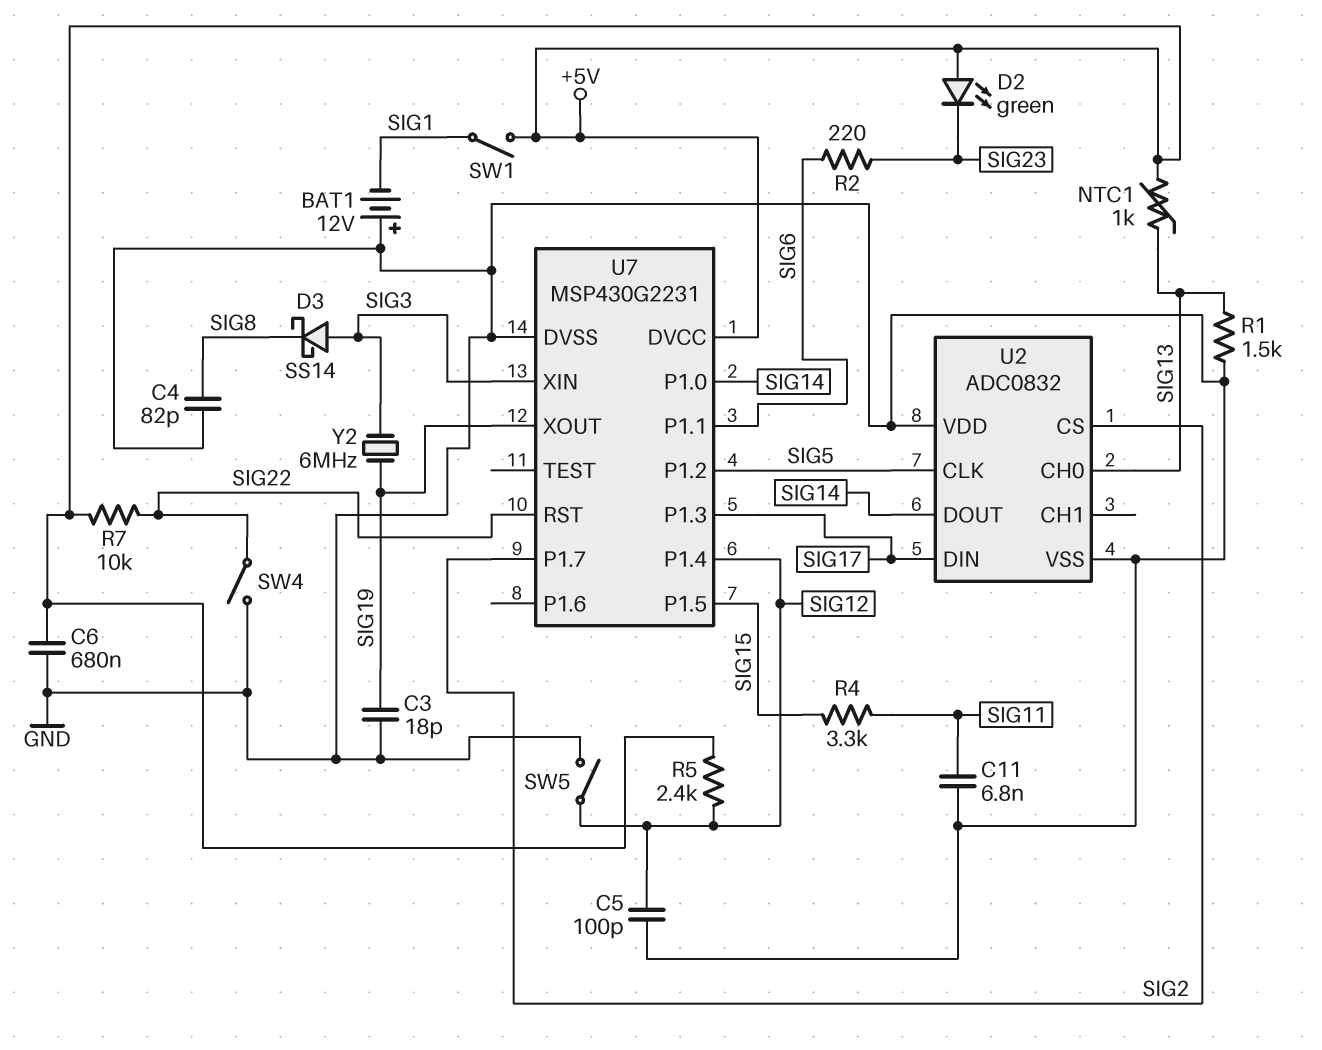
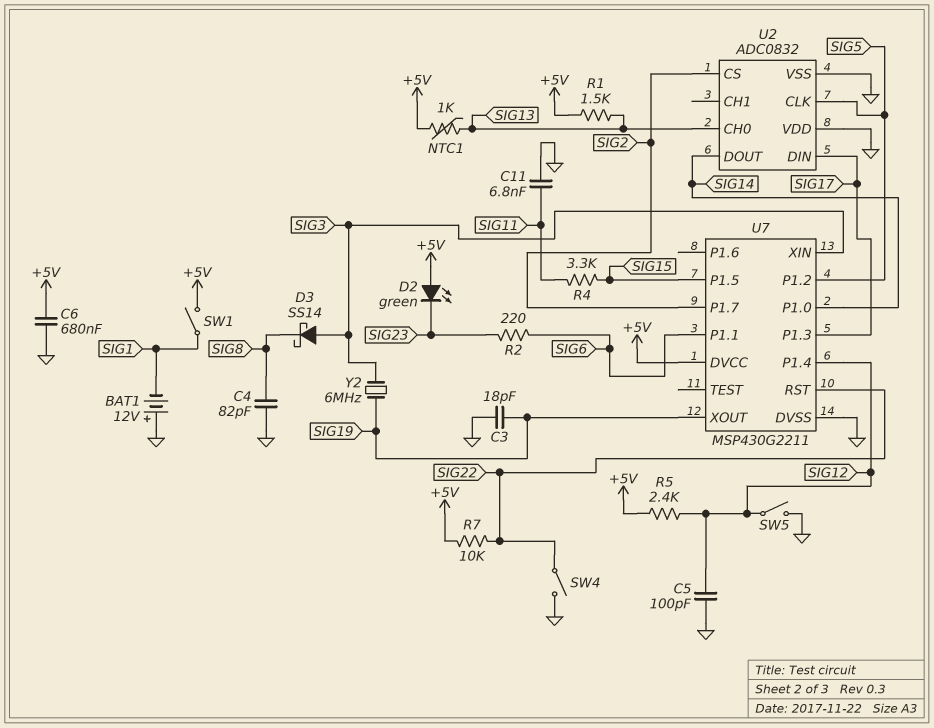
R1: 1.5k (GND, SIG13) -> 1.5k (+5V, SIG13)
U7: MSP430G2231 -> MSP430G2211

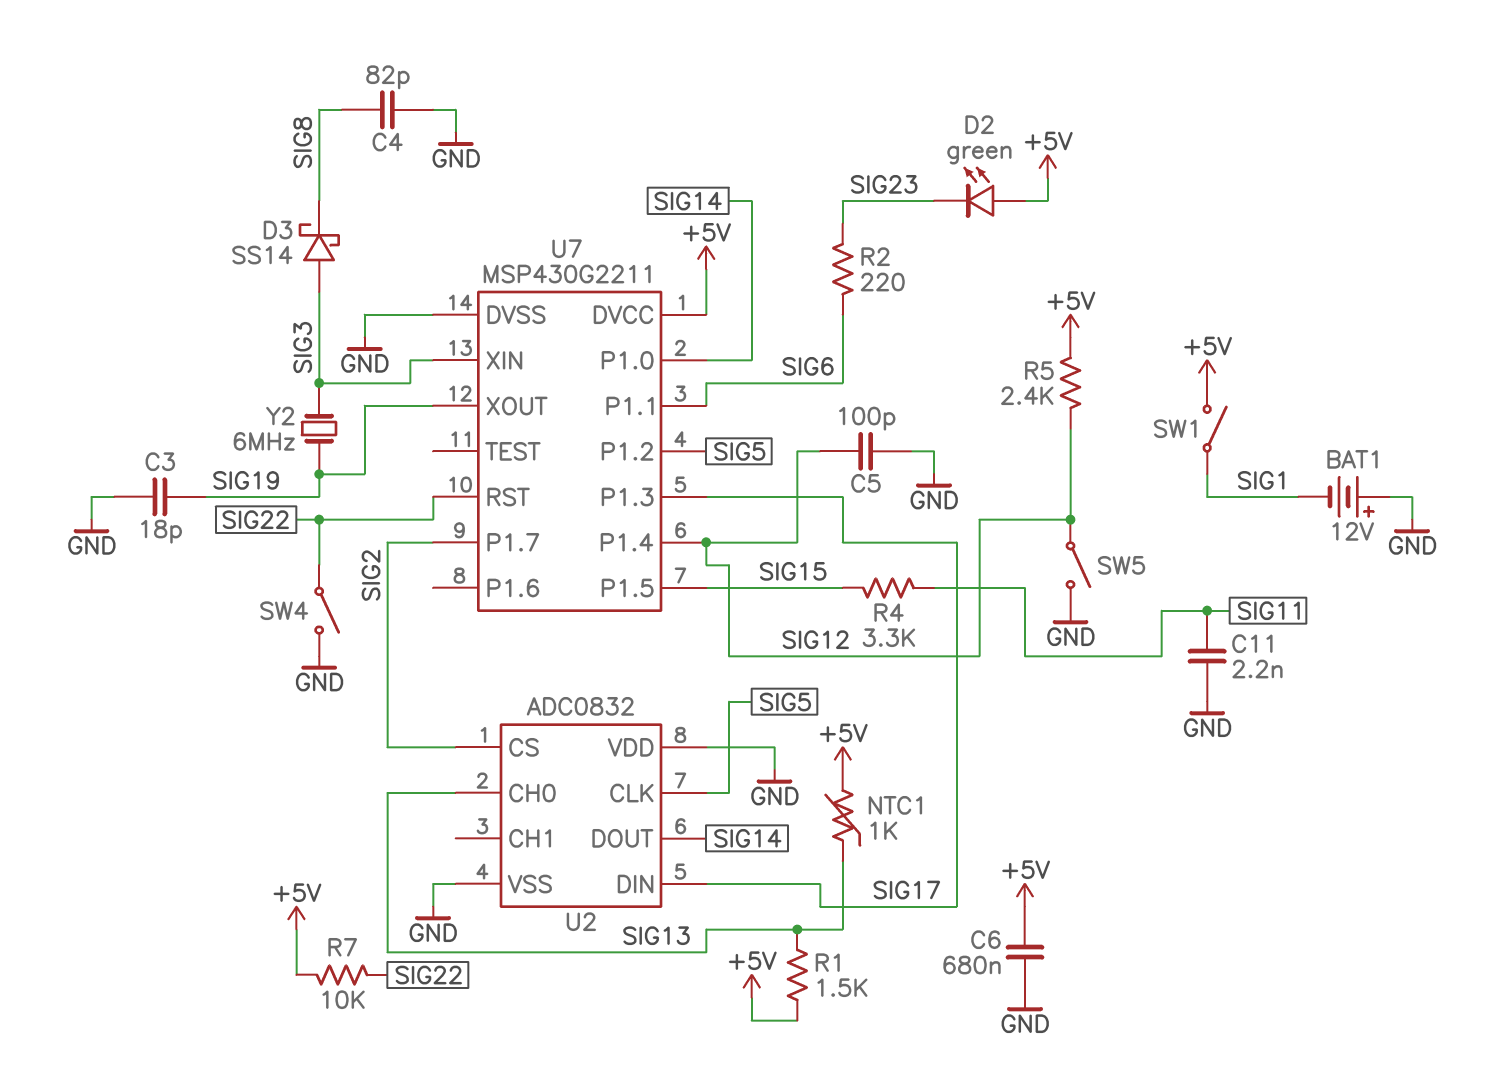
C11: 6.8nF (GND, SIG11) -> 2.2nF (GND, SIG11)

